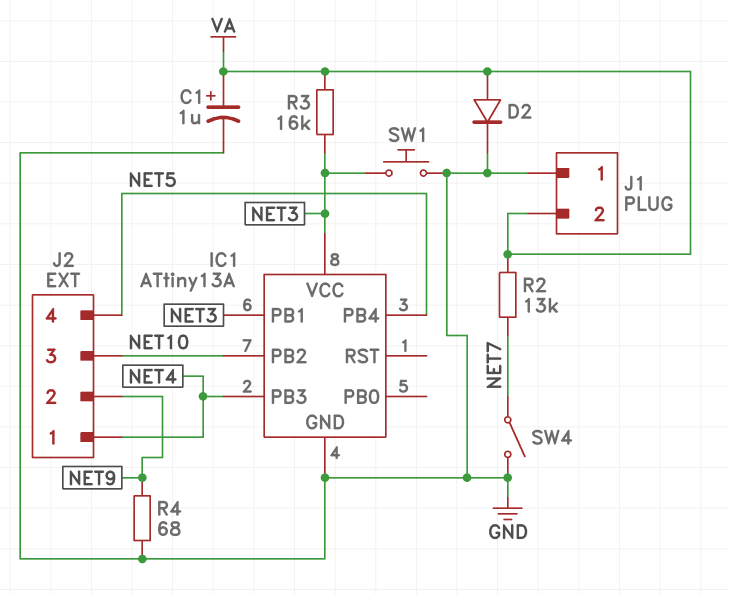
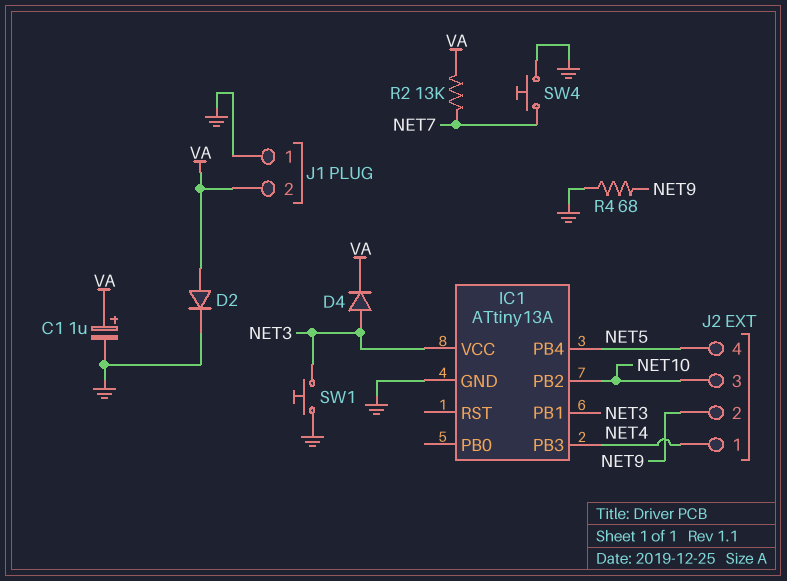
D4: none -> diode (A NET3, K VA)
R3: 16k (NET3, VA) -> none
SW4: switch (GND, NET7) -> button (GND, NET7)

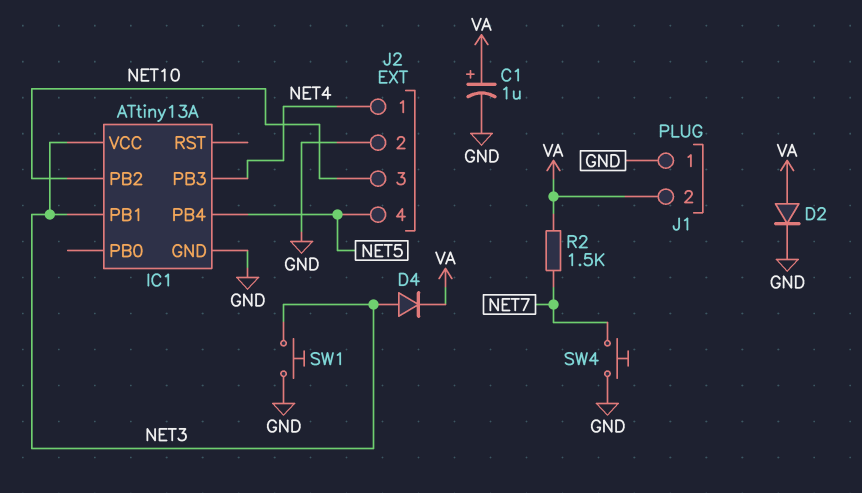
J2 pin 2: NET9 -> GND
R2: 13k (NET7, VA) -> 1.5k (NET7, VA)
R4: 68 (GND, NET9) -> none

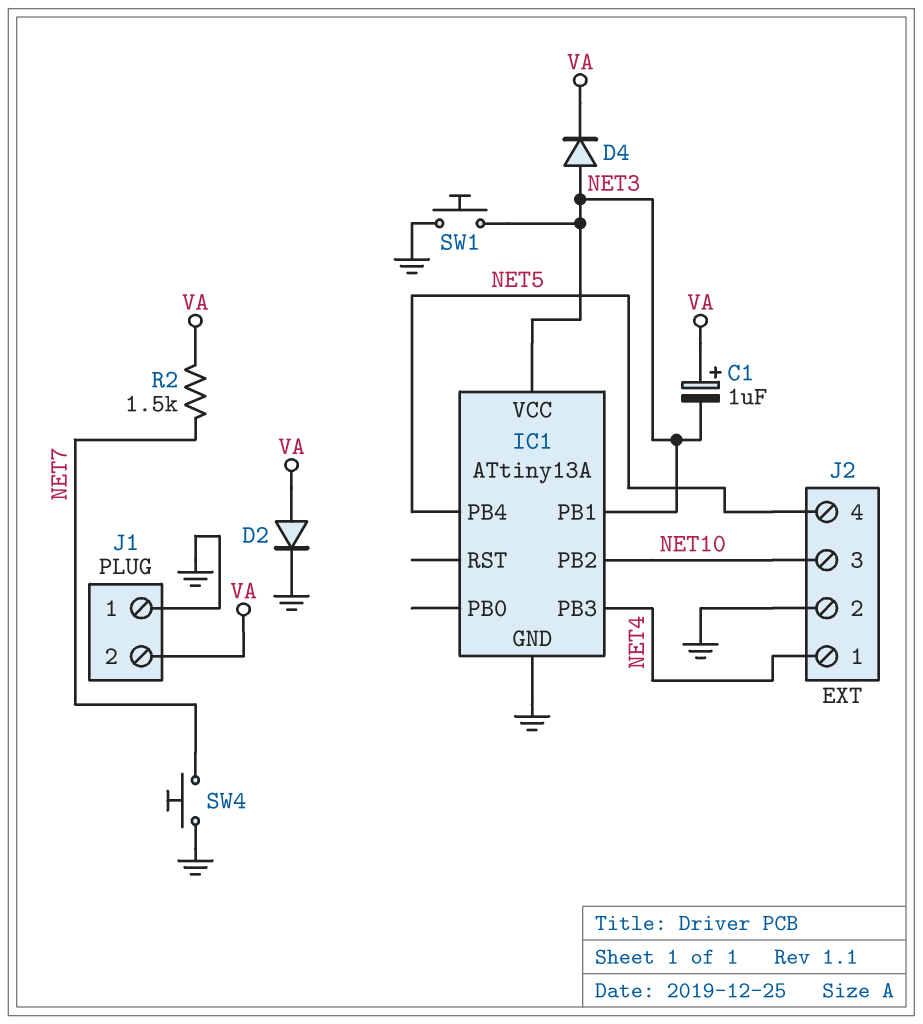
C1: 1uF (plus VA, minus GND) -> 1uF (plus VA, minus NET3)

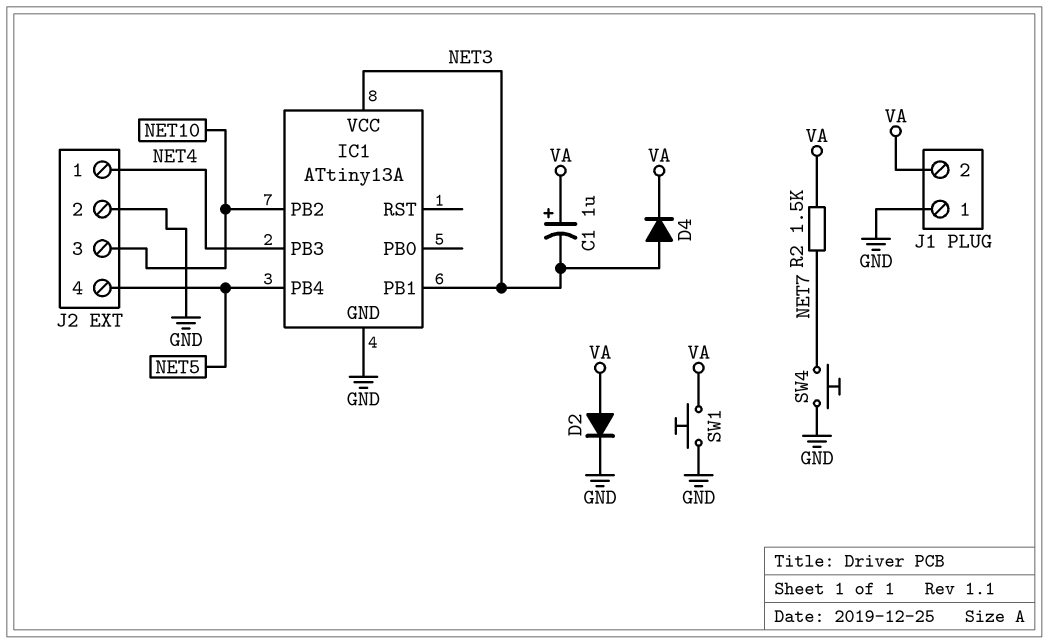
SW1: button (GND, NET3) -> button (GND, VA)

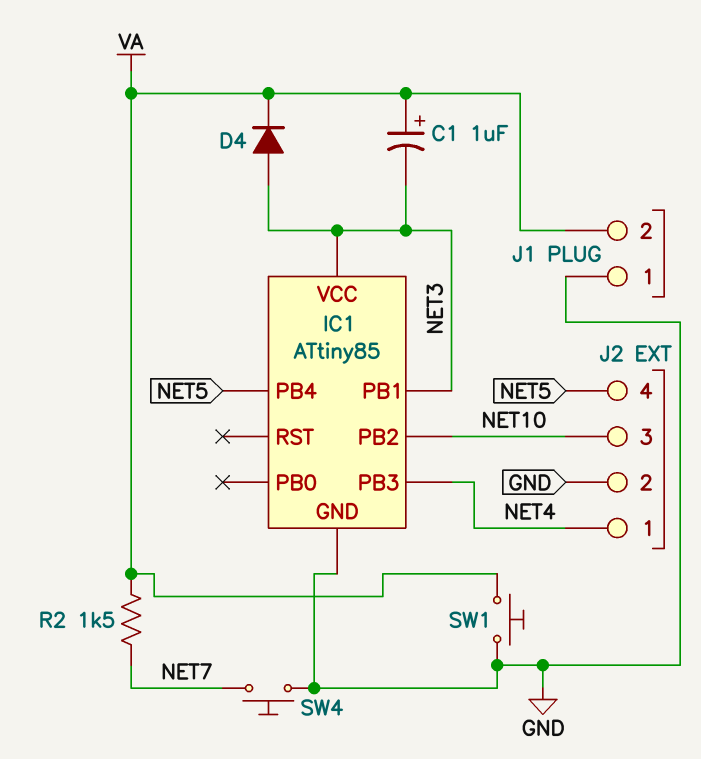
D2: diode (A VA, K GND) -> none
IC1: ATtiny13A -> ATtiny85

